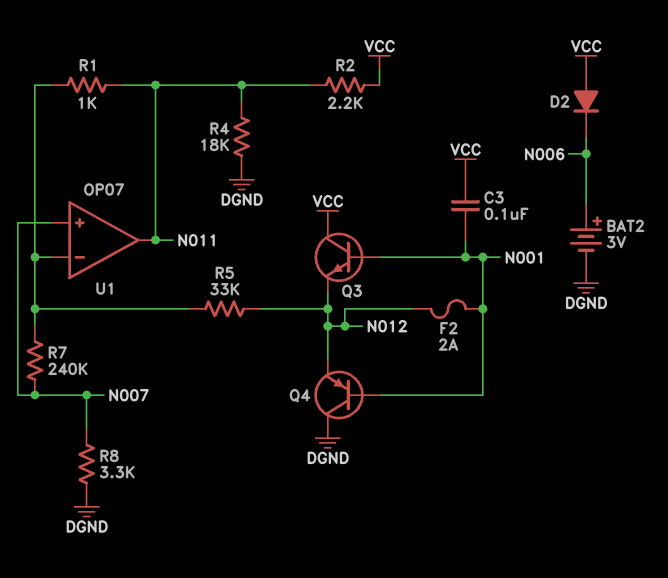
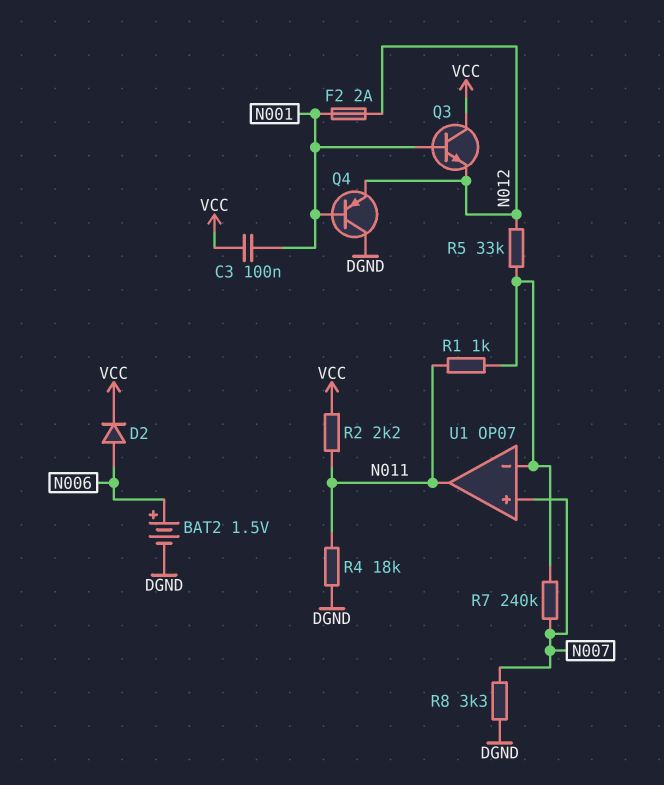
BAT2: 3V (plus N006, minus DGND) -> 1.5V (plus N006, minus DGND)
D2: diode (A VCC, K N006) -> diode (A N006, K VCC)

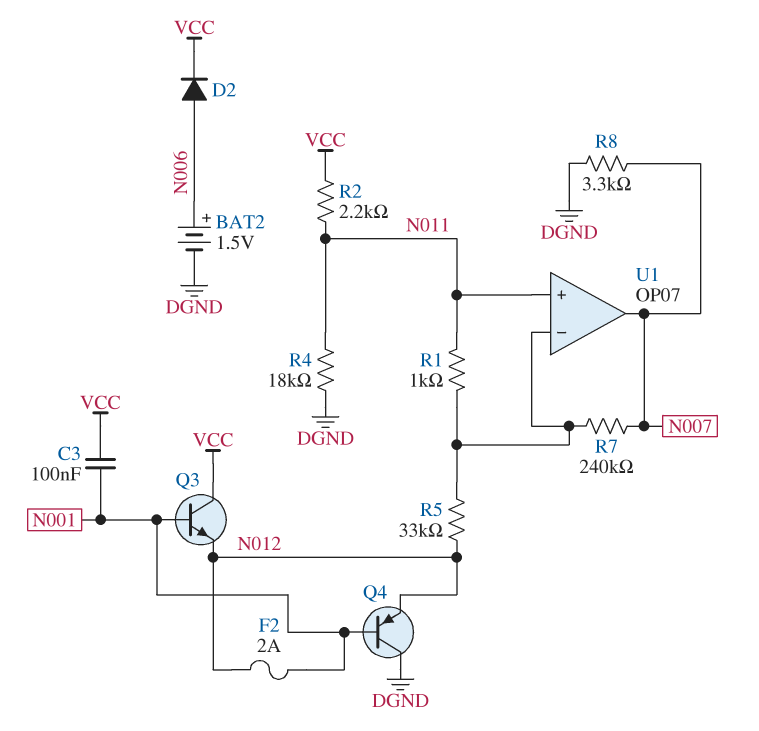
U1 pin in+: N007 -> N011
U1 pin out: N011 -> N007

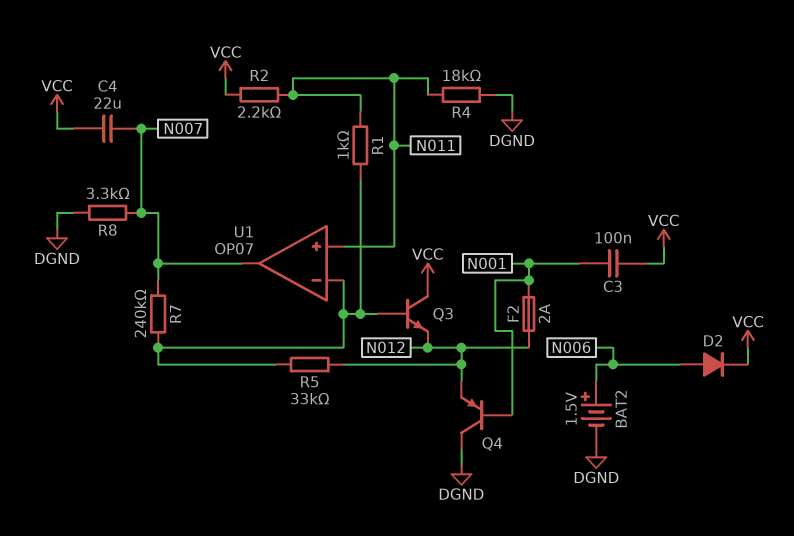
C4: none -> 22uF (N007, VCC)
Q3: NPN (B N001, C VCC, E N012) -> NPN (B U1/in-, C VCC, E N012)

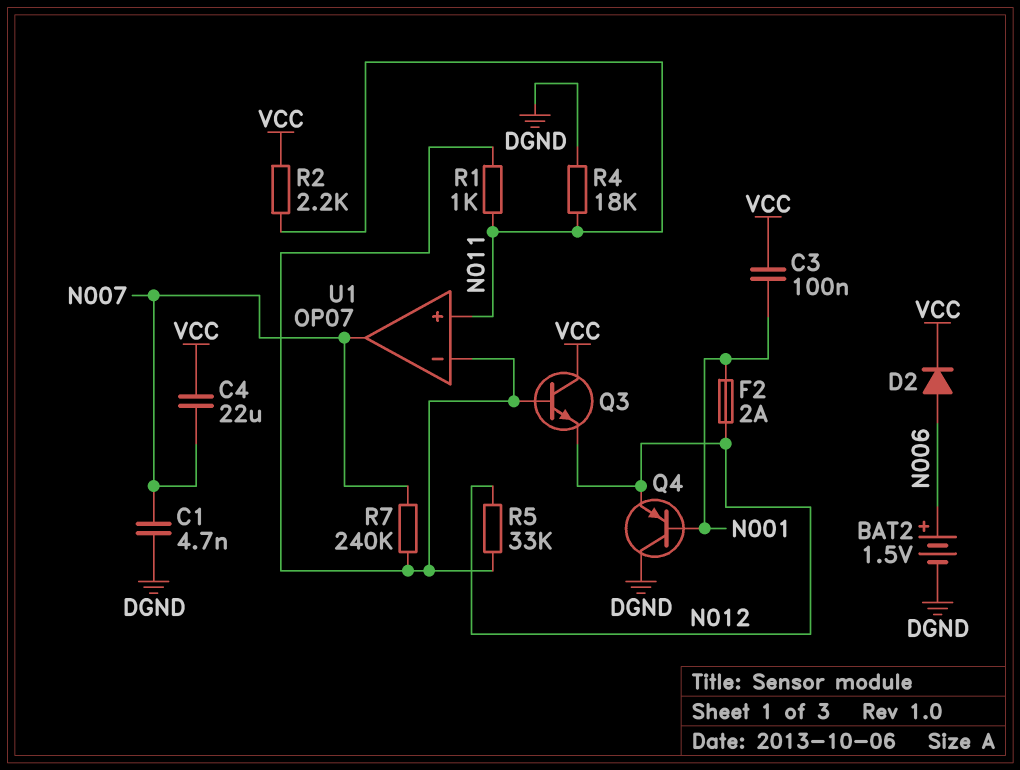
C1: none -> 4.7nF (DGND, N007)
R8: 3.3k (DGND, N007) -> none

